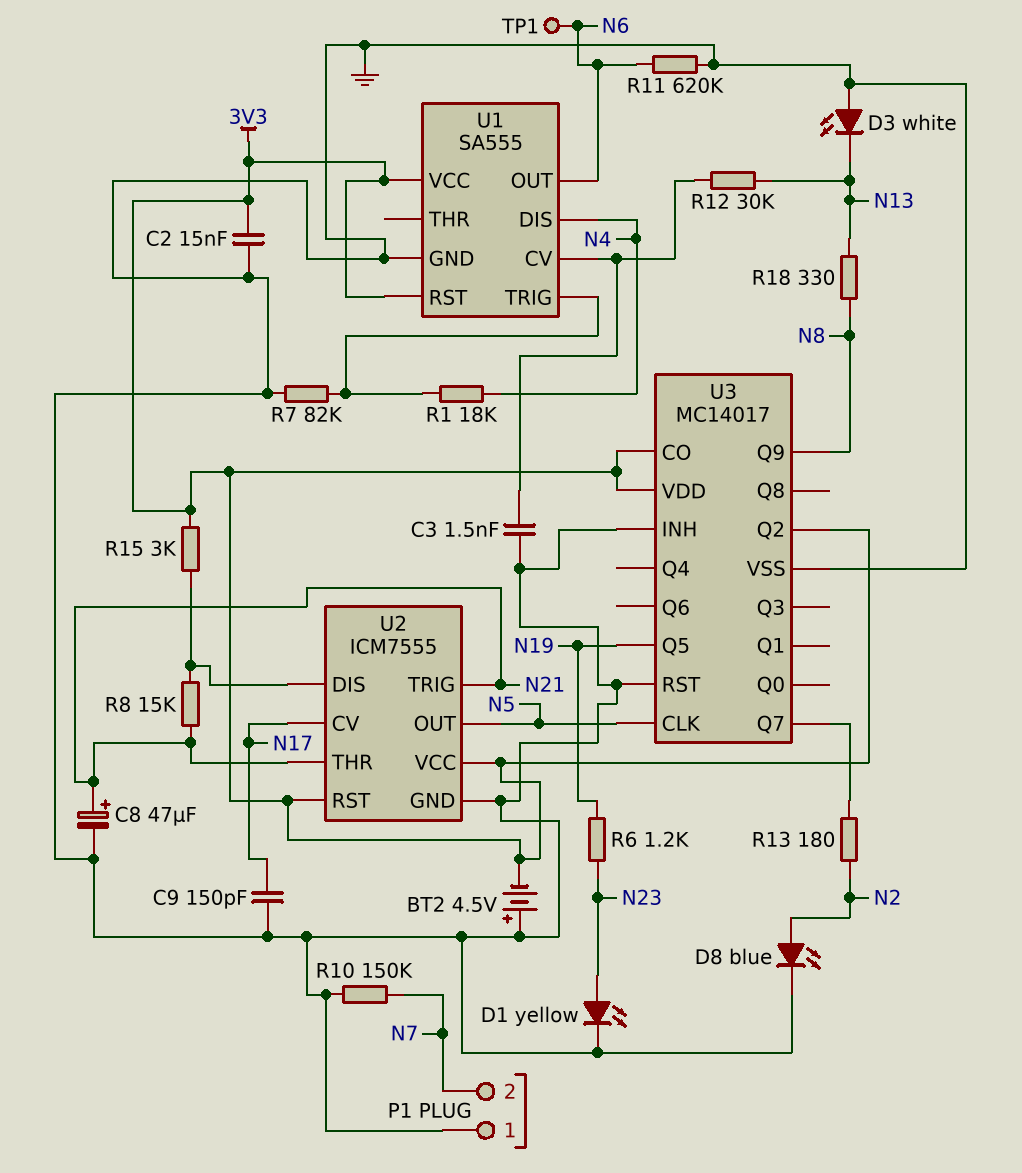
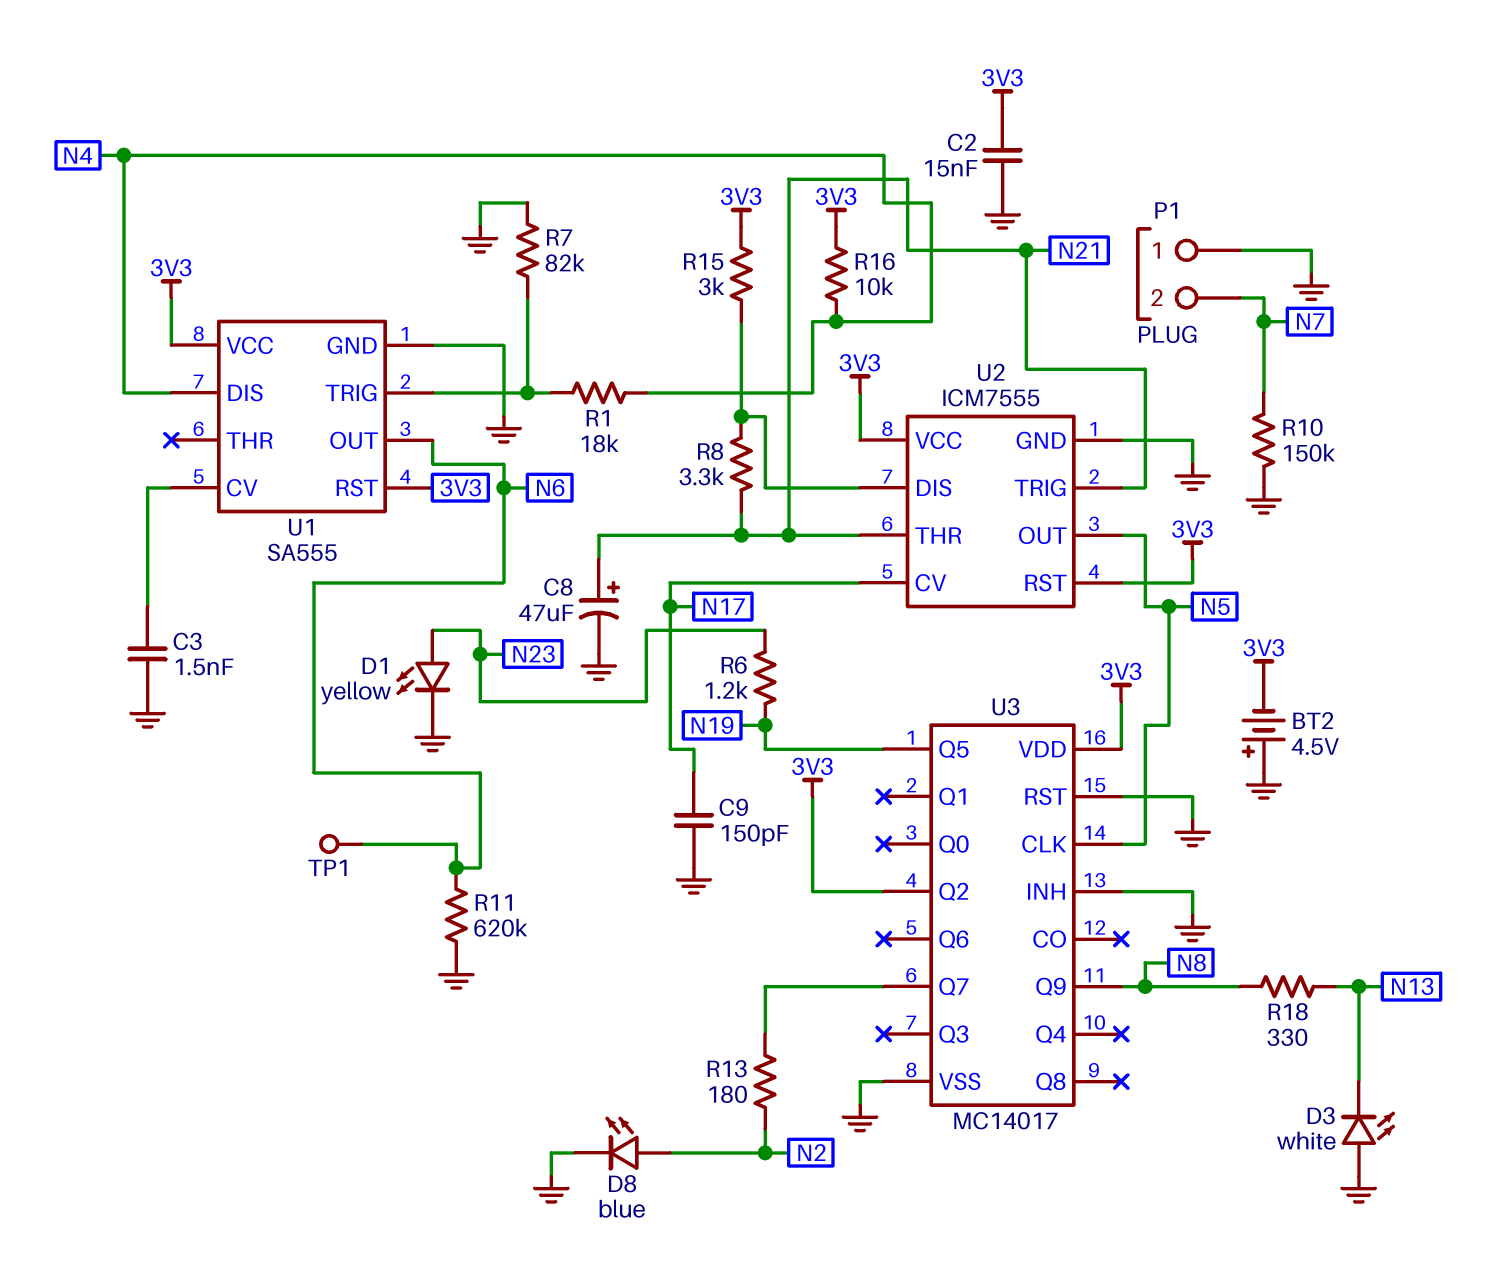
R8: 15k (N21, U2/DIS) -> 3.3k (N21, U2/DIS)
R12: 30k (N13, U1/CV) -> none
R16: none -> 10k (3V3, N4)
U3 pin CO: 3V3 -> none

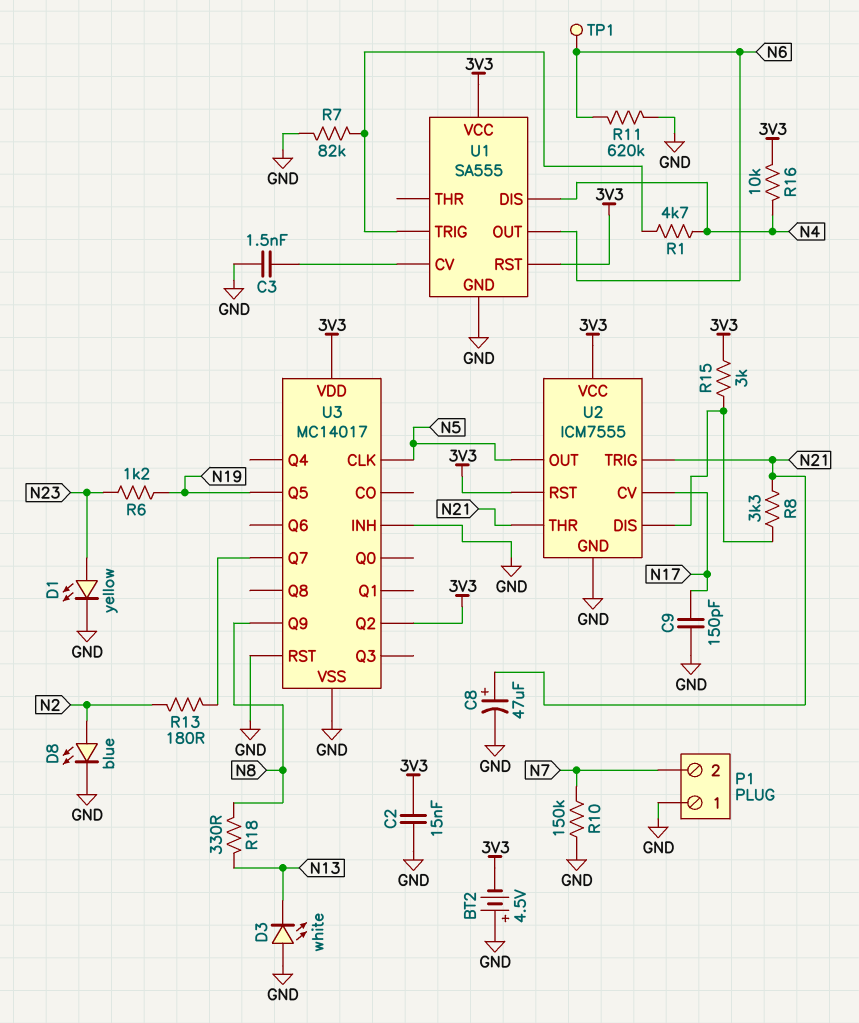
R1: 18k (N4, U1/TRIG) -> 4.7k (N4, U1/TRIG)

